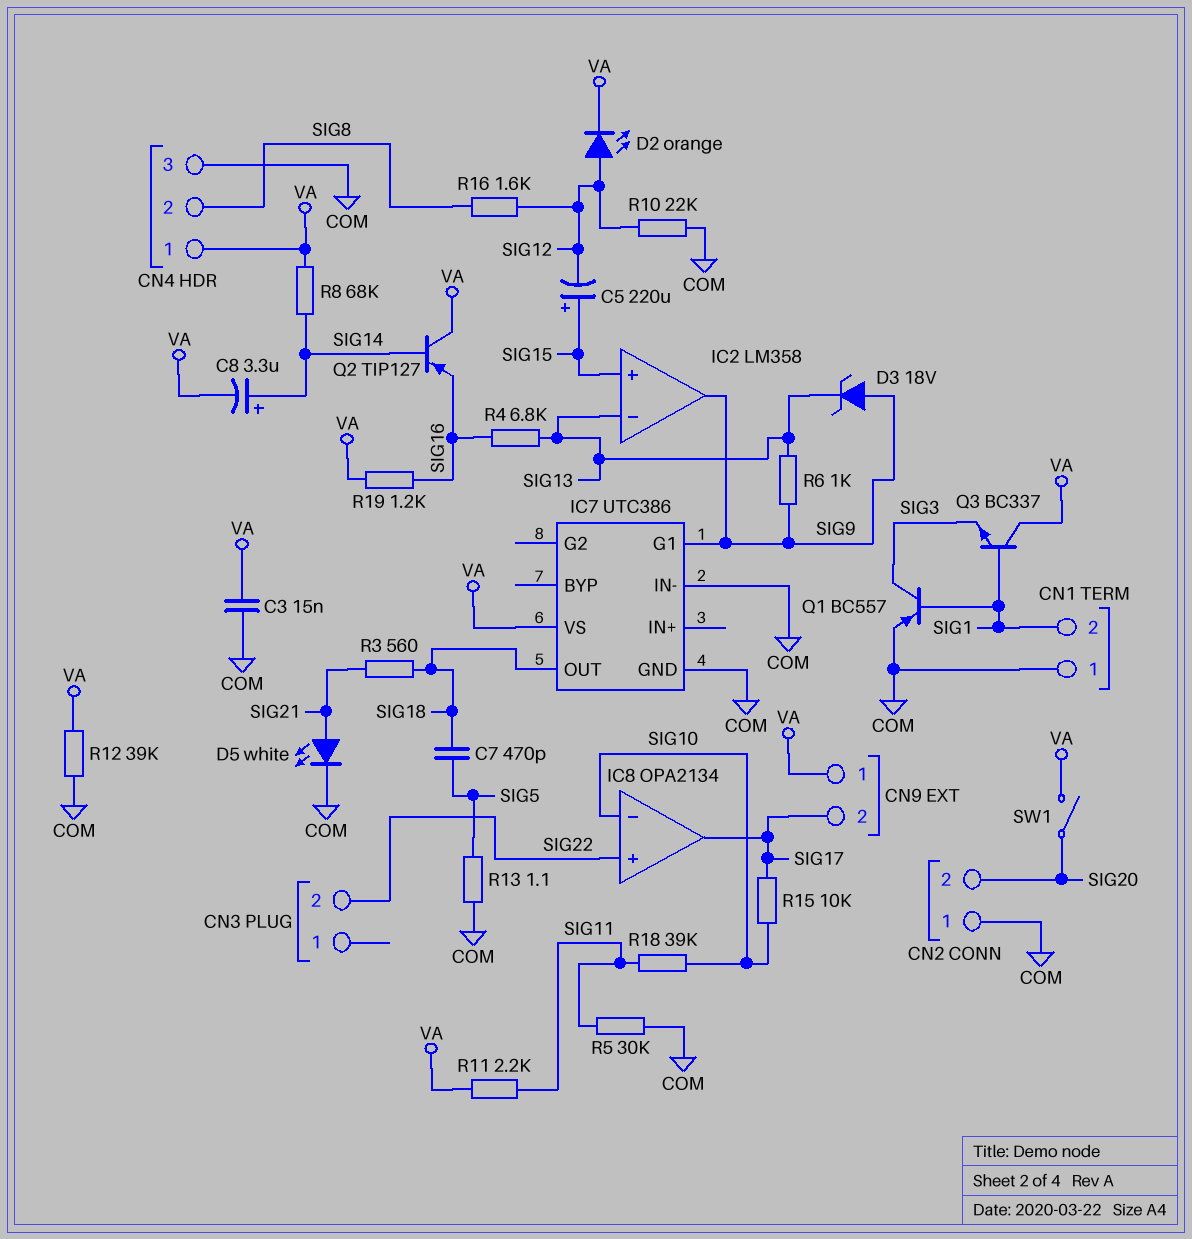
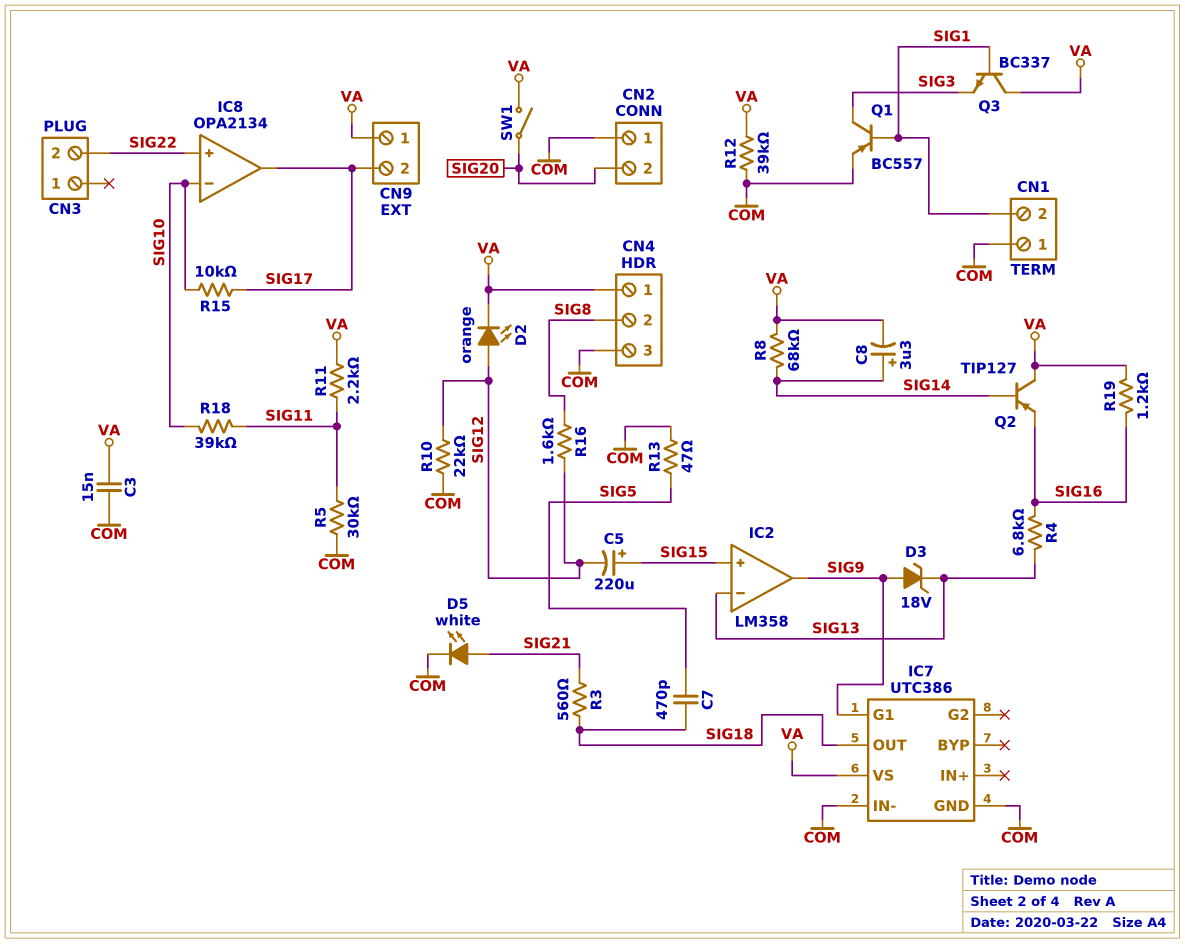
R6: 1k (SIG9, SIG13) -> none
R13: 1.1 (COM, SIG5) -> 47 (COM, SIG5)

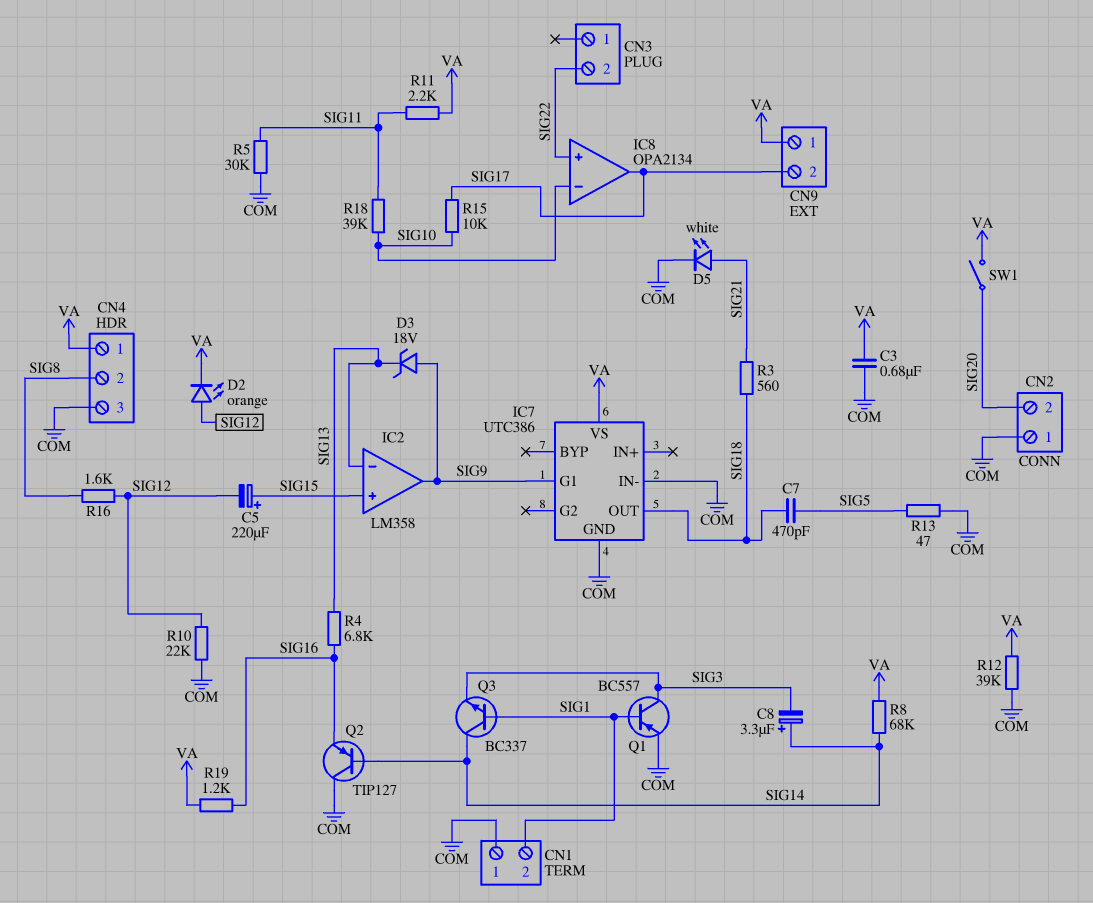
C3: 15nF (COM, VA) -> 680nF (COM, VA)
C8: 3.3uF (plus SIG14, minus VA) -> 3.3uF (plus SIG14, minus SIG3)
Q2: PNP TIP127 (B SIG14, C VA, E SIG16) -> PNP TIP127 (B SIG14, C COM, E SIG16)
Q3: NPN BC337 (B SIG1, C VA, E SIG3) -> NPN BC337 (B SIG1, C SIG14, E SIG3)

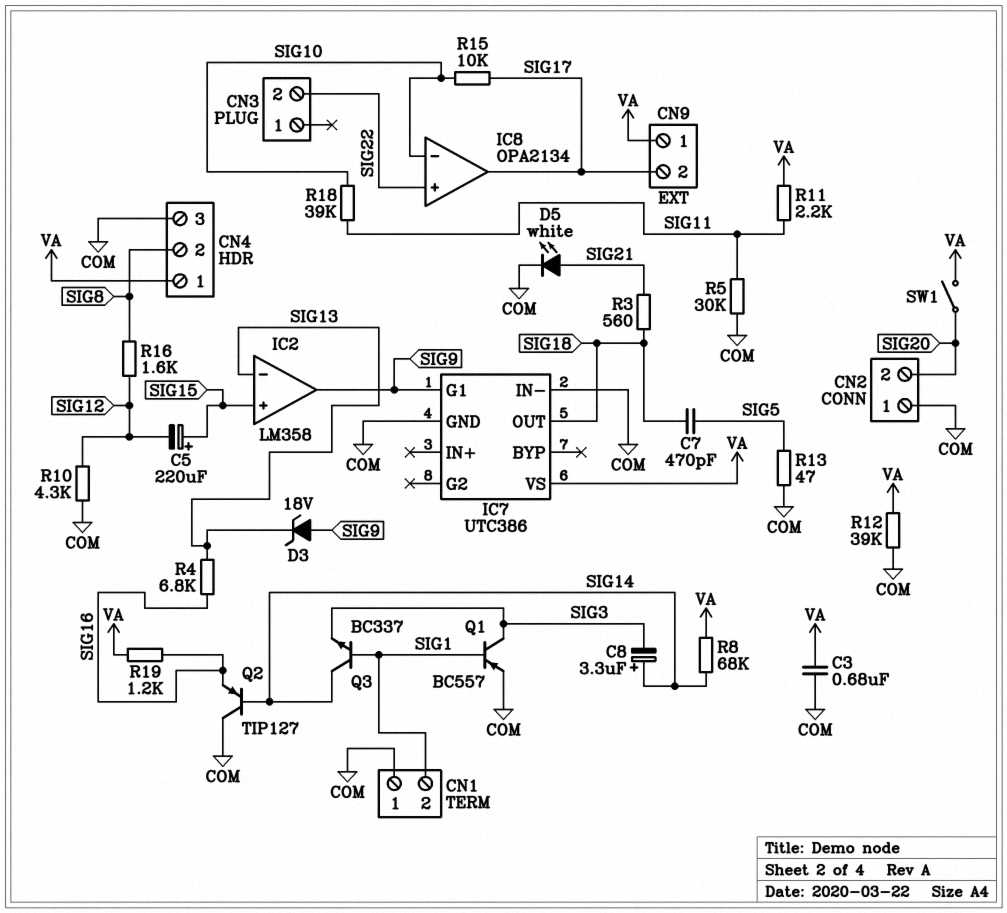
D2: LED orange (A SIG12, K VA) -> none
R10: 22k (COM, SIG12) -> 4.3k (COM, SIG12)

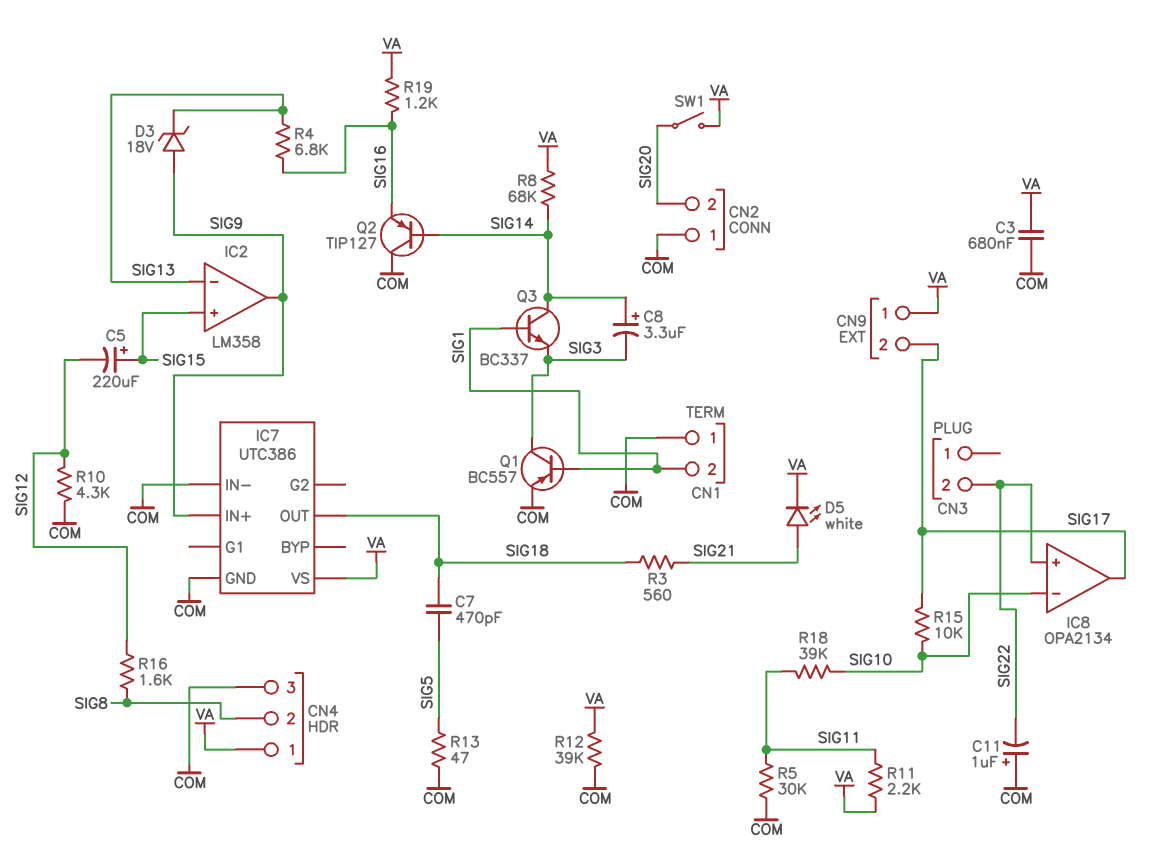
C11: none -> 1uF (plus COM, minus SIG22)
D5: LED white (A SIG21, K COM) -> LED white (A SIG21, K VA)
IC7 pin G1: SIG9 -> none
IC7 pin IN+: none -> SIG9

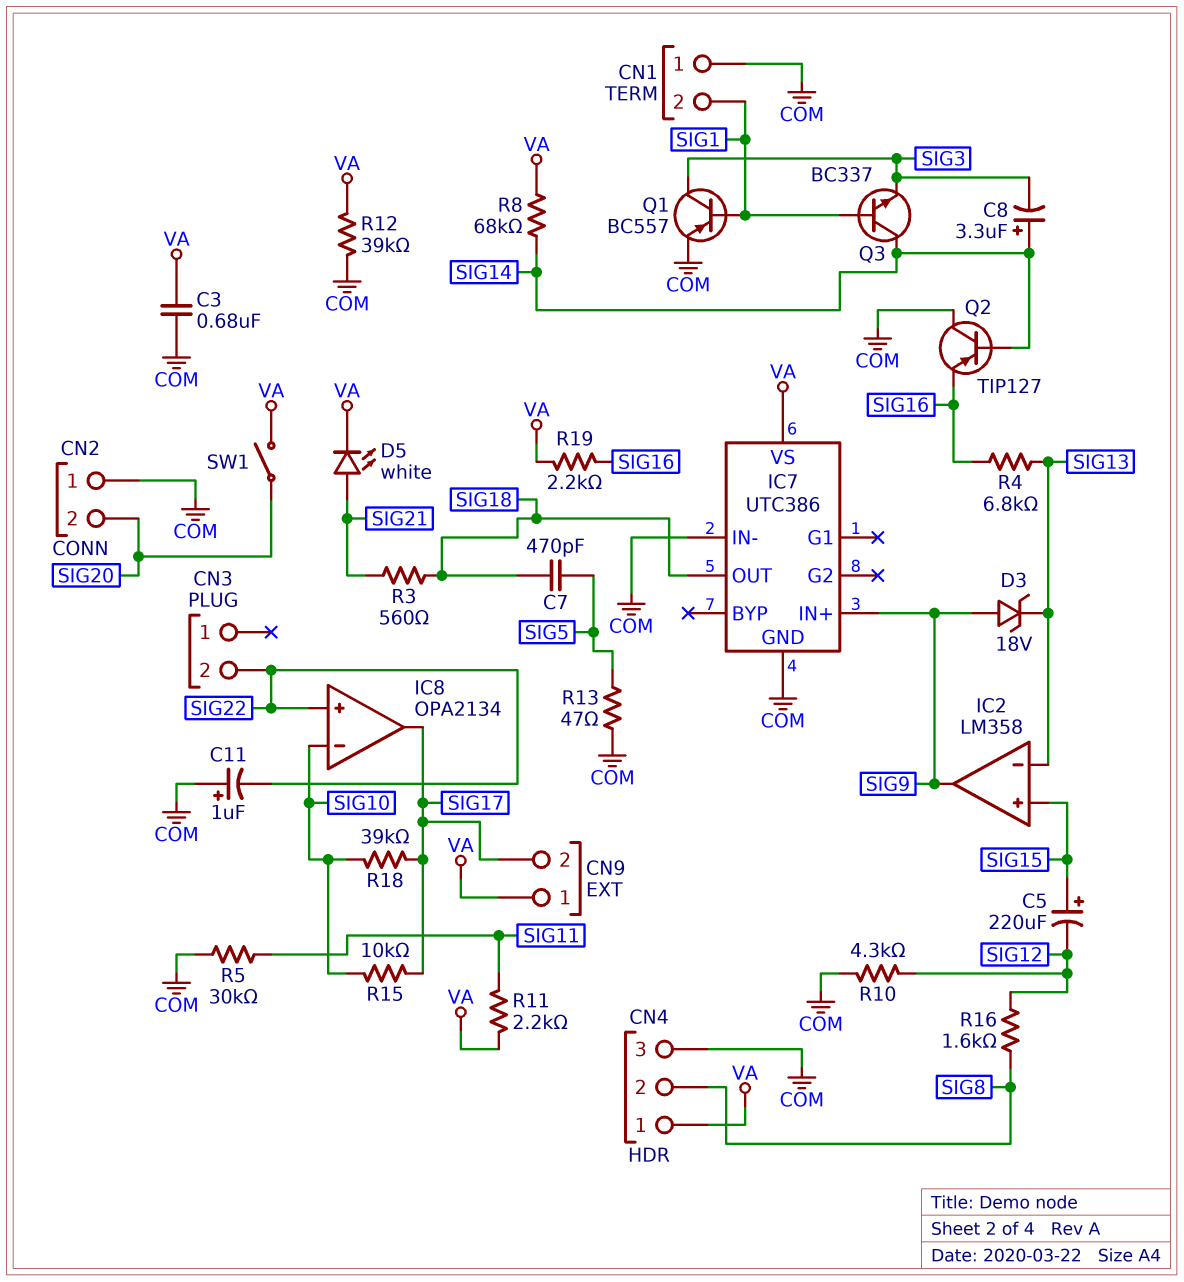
R18: 39k (SIG10, SIG11) -> 39k (SIG10, SIG17)
R19: 1.2k (SIG16, VA) -> 2.2k (SIG16, VA)

